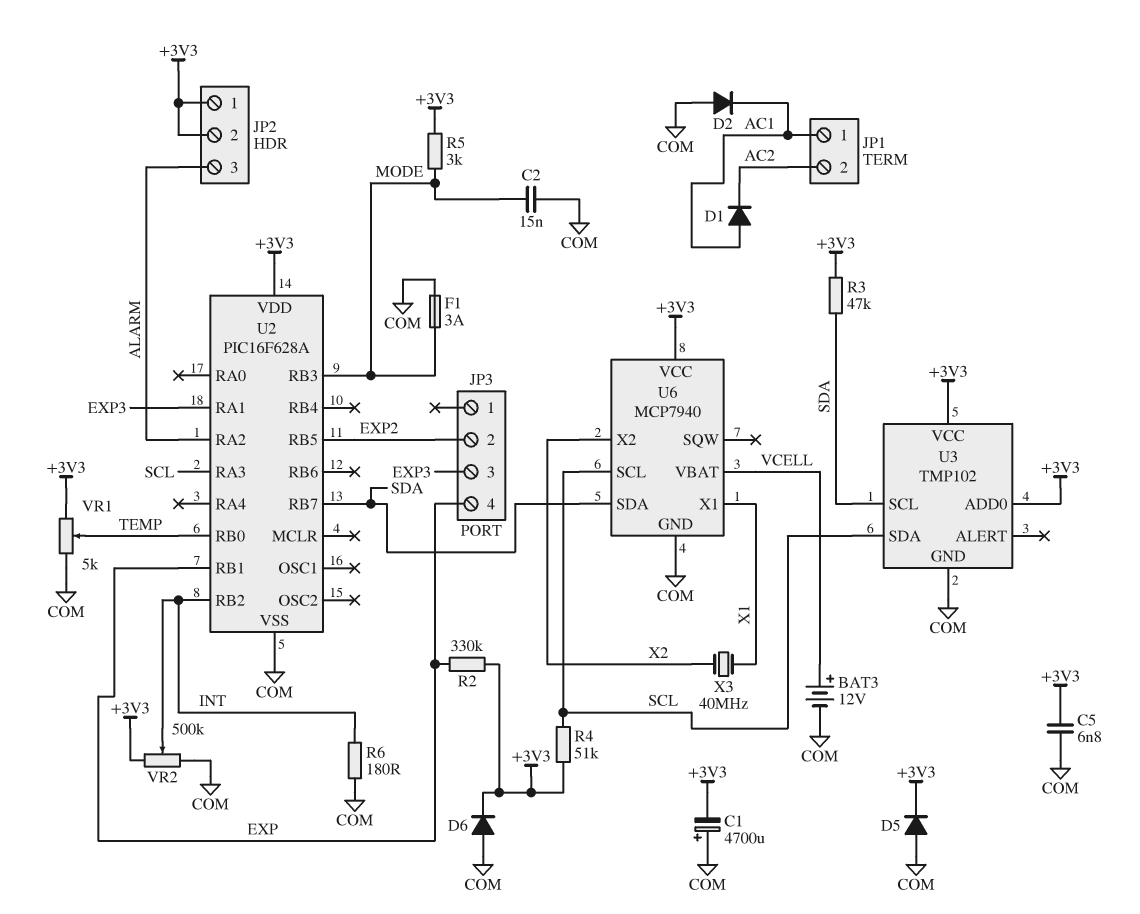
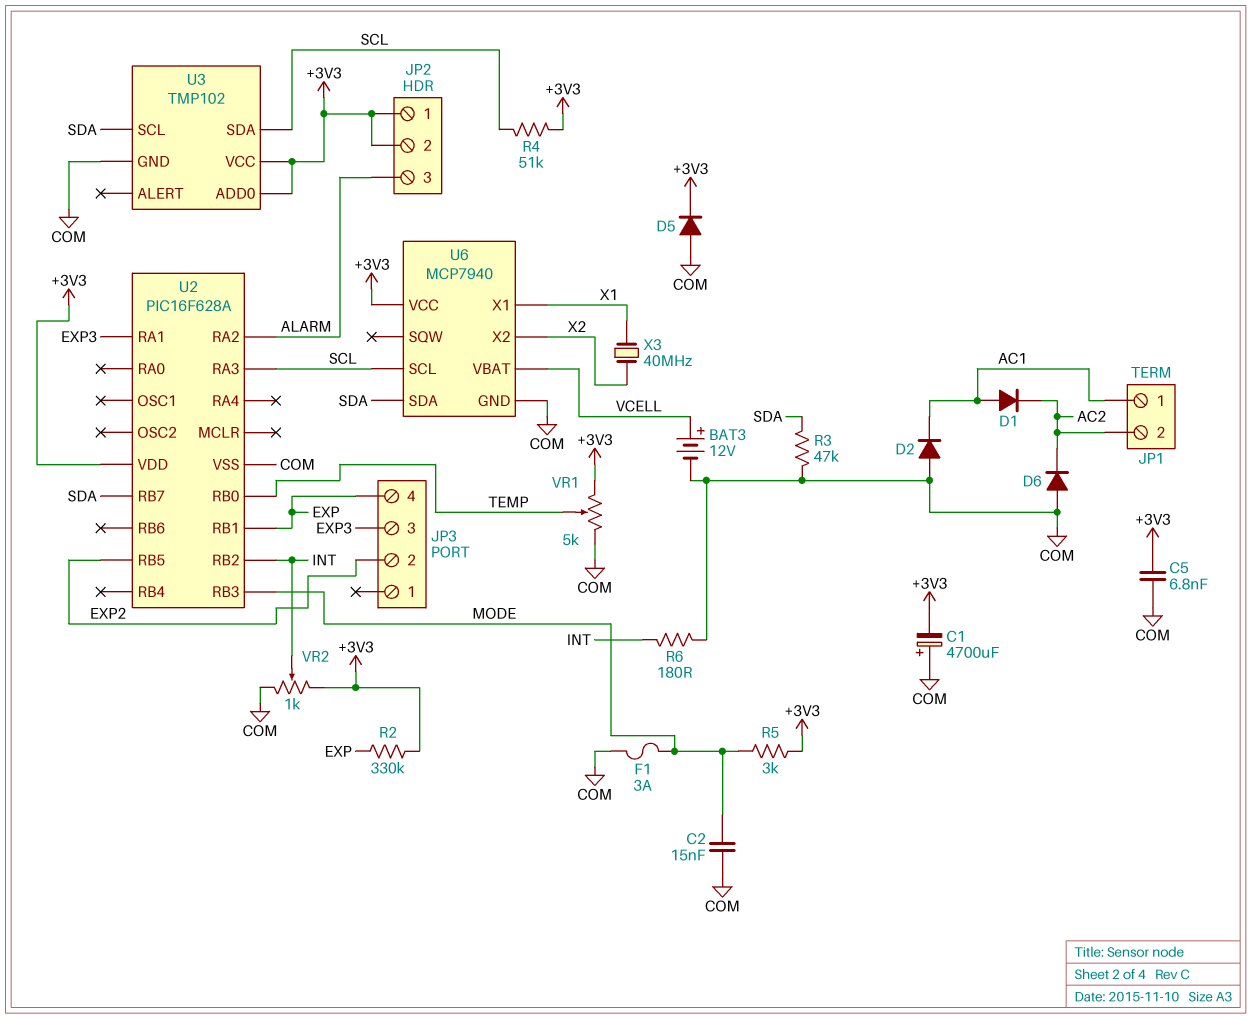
D6: diode (A COM, K +3V3) -> diode (A COM, K AC2)
R3: 47k (+3V3, SDA) -> 47k (COM, SDA)
VR2: 500k (+3V3, COM, wiper INT) -> 1k (+3V3, COM, wiper INT)

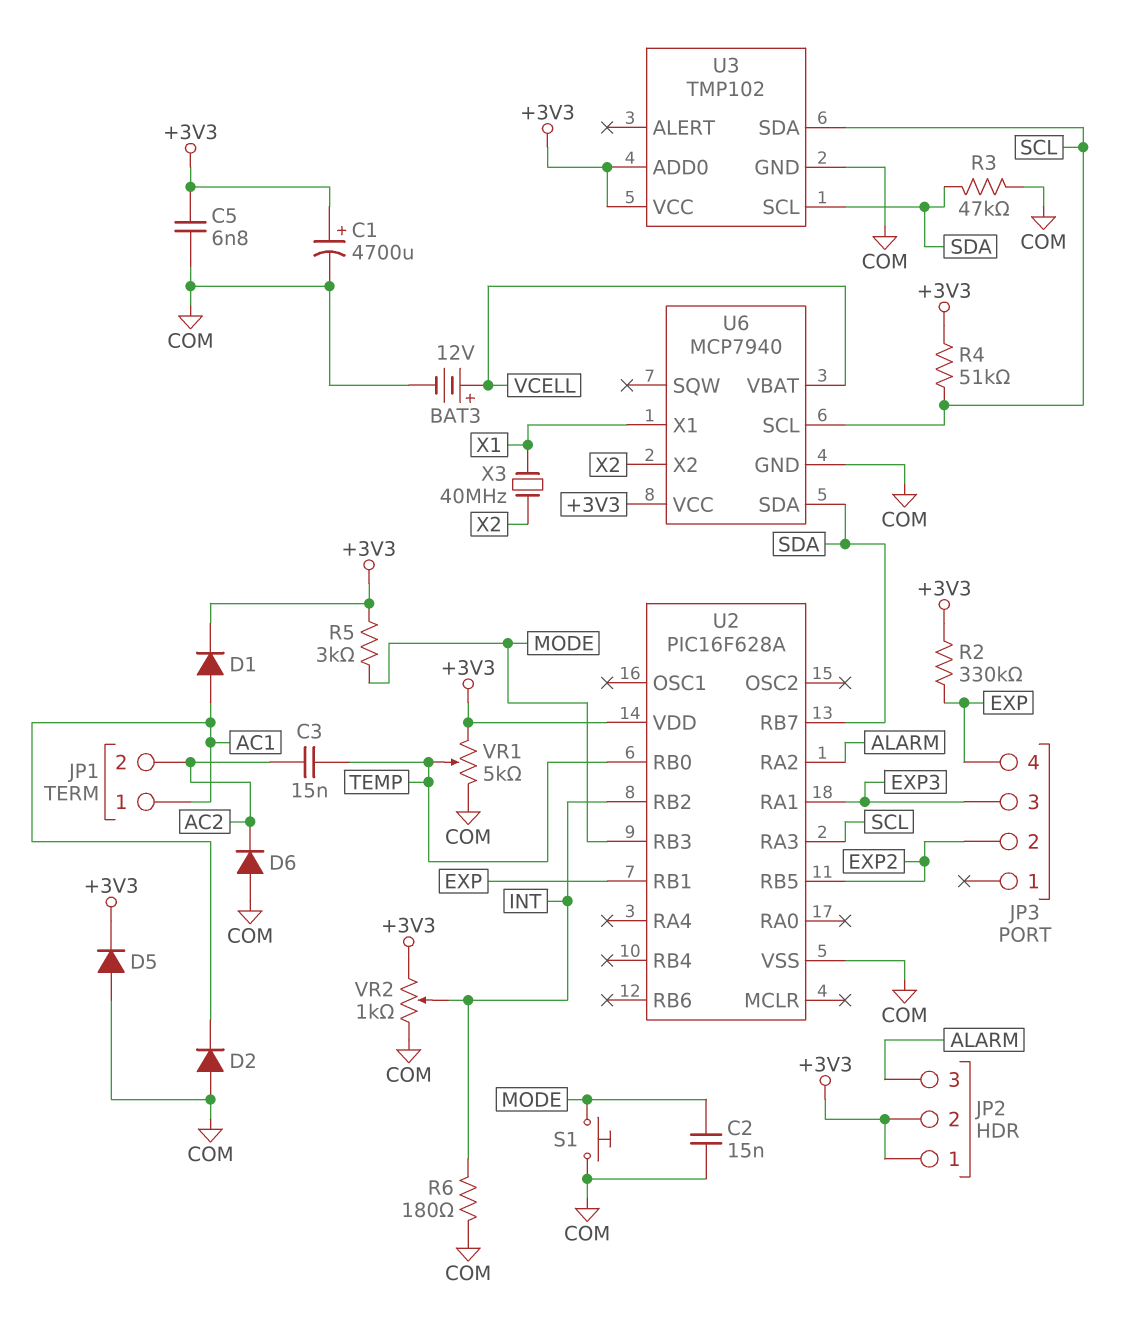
C1: 4700uF (plus COM, minus +3V3) -> 4700uF (plus +3V3, minus COM)
C3: none -> 15nF (AC2, TEMP)
D1: diode (A AC1, K AC2) -> diode (A AC1, K +3V3)
F1: 3A (COM, MODE) -> none
S1: none -> button (COM, MODE)

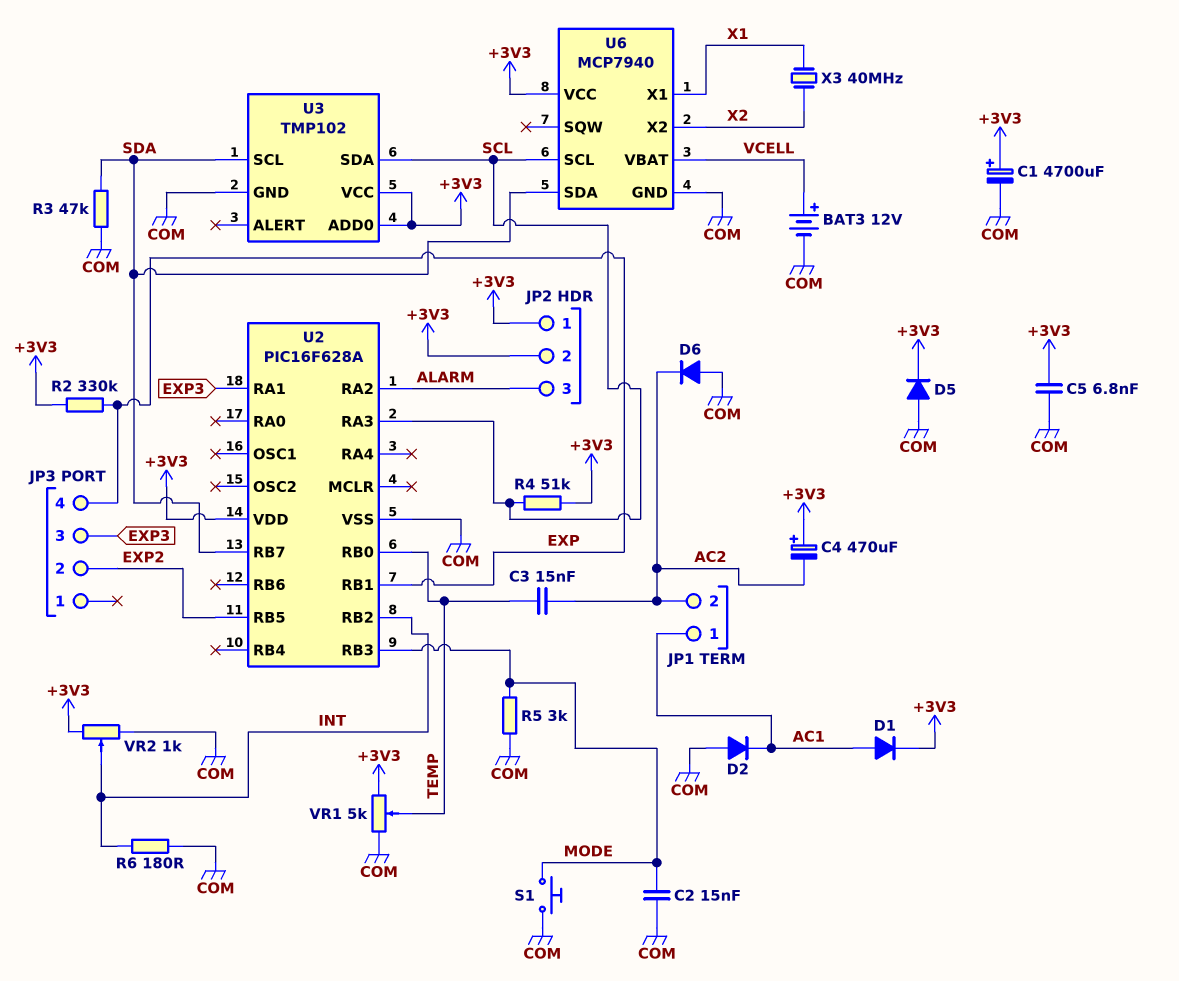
C4: none -> 470uF (plus +3V3, minus AC2)
R5: 3k (+3V3, MODE) -> 3k (COM, MODE)

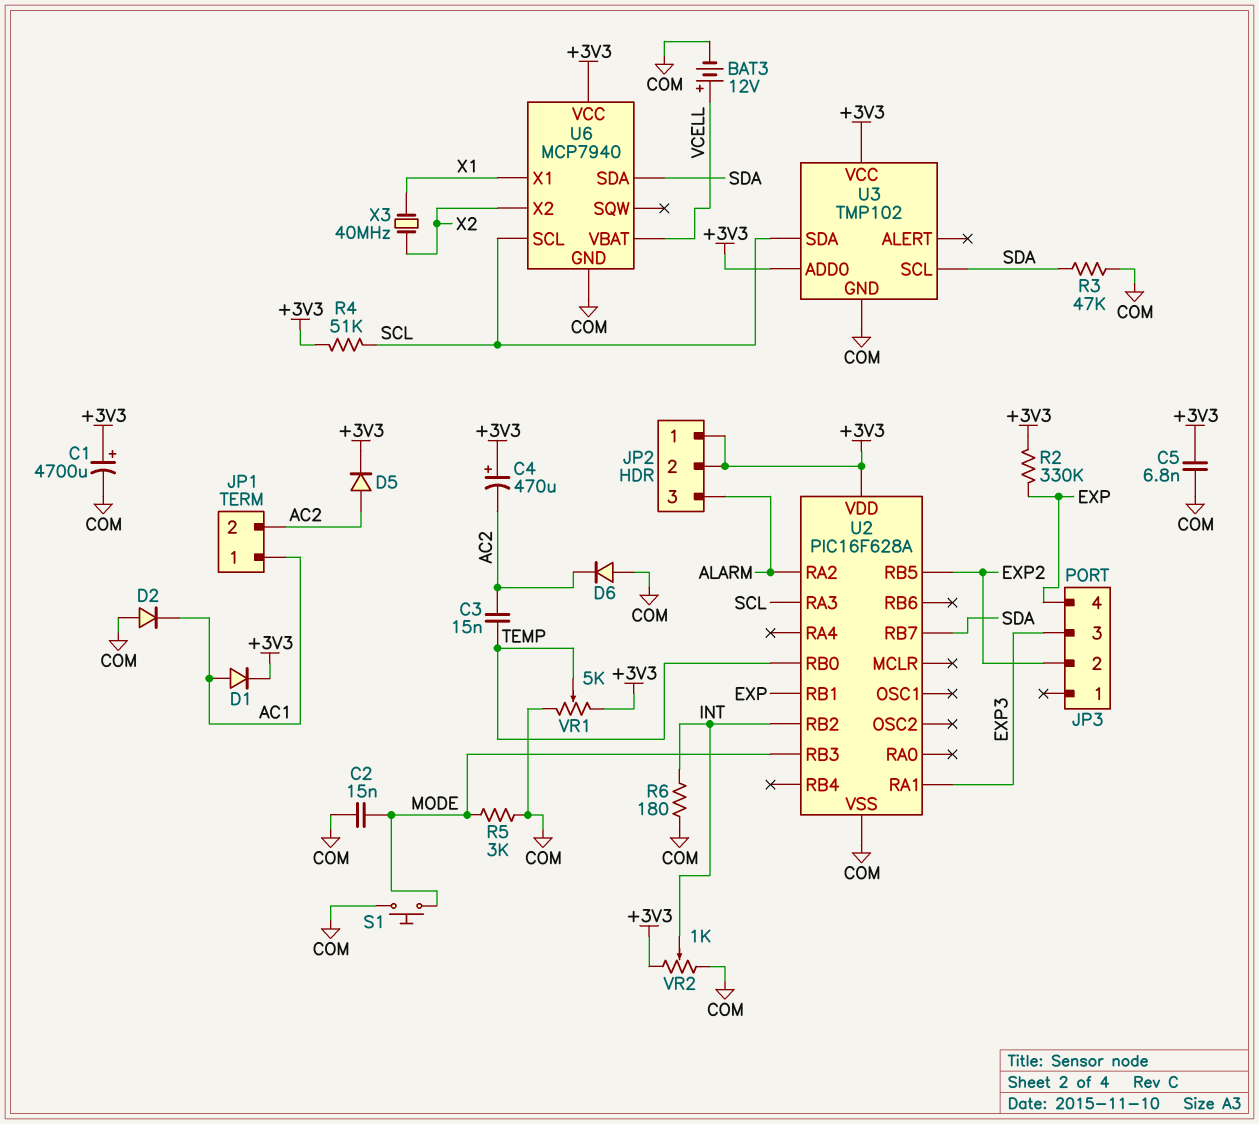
D5: diode (A COM, K +3V3) -> diode (A AC2, K +3V3)

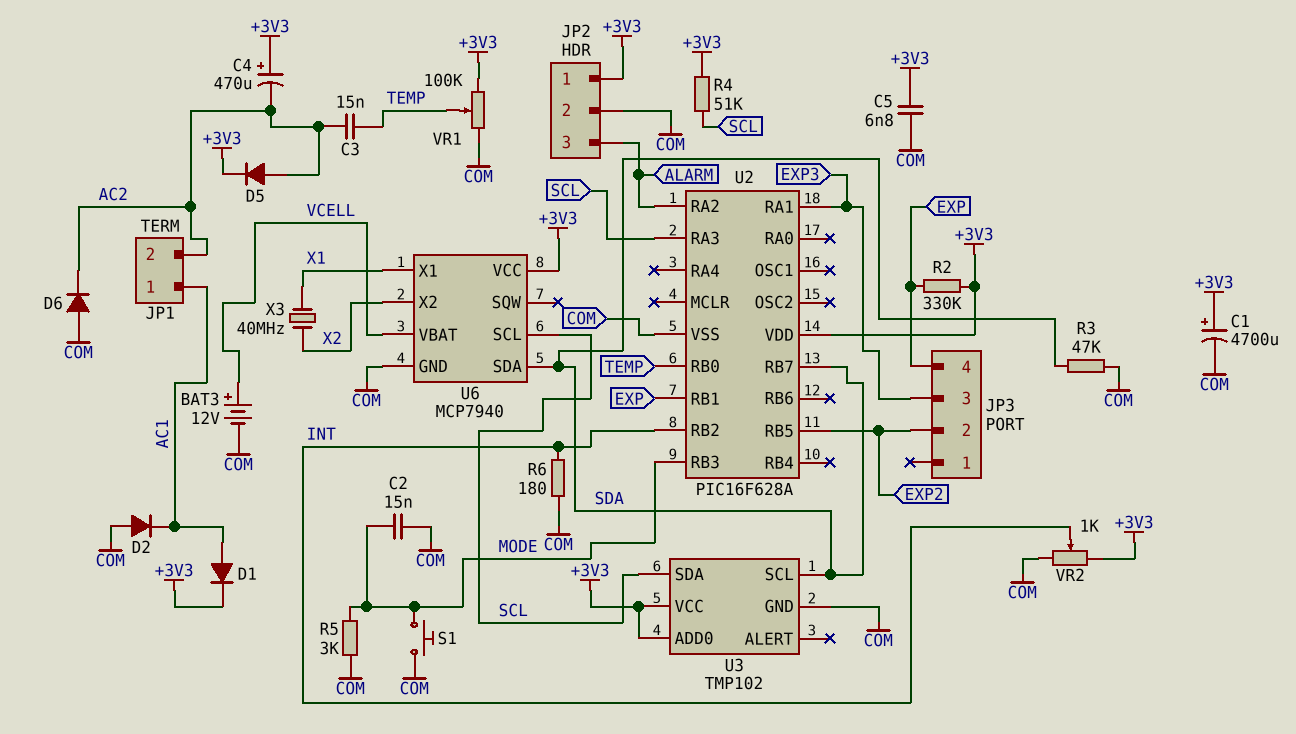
JP2 pin 2: +3V3 -> COM
VR1: 5k (+3V3, COM, wiper TEMP) -> 100k (+3V3, COM, wiper TEMP)

